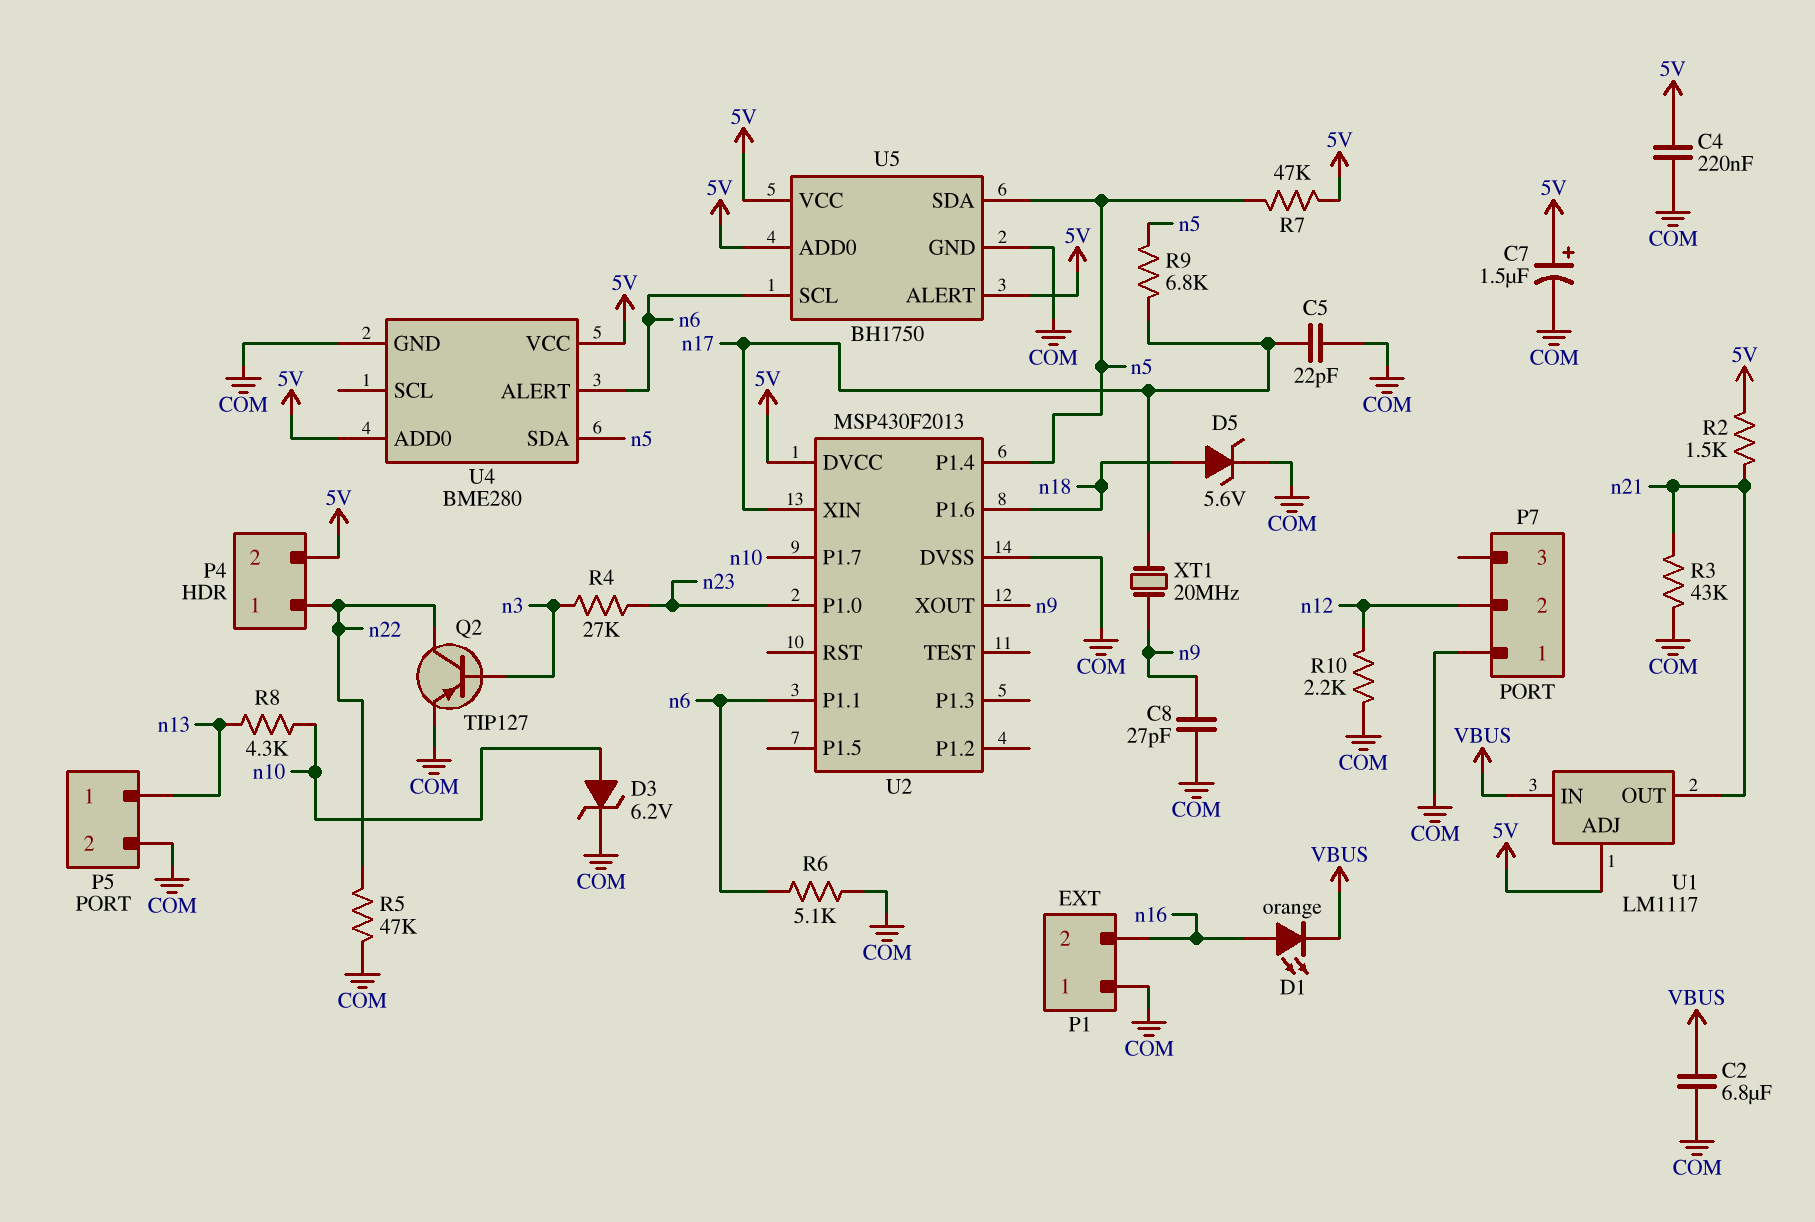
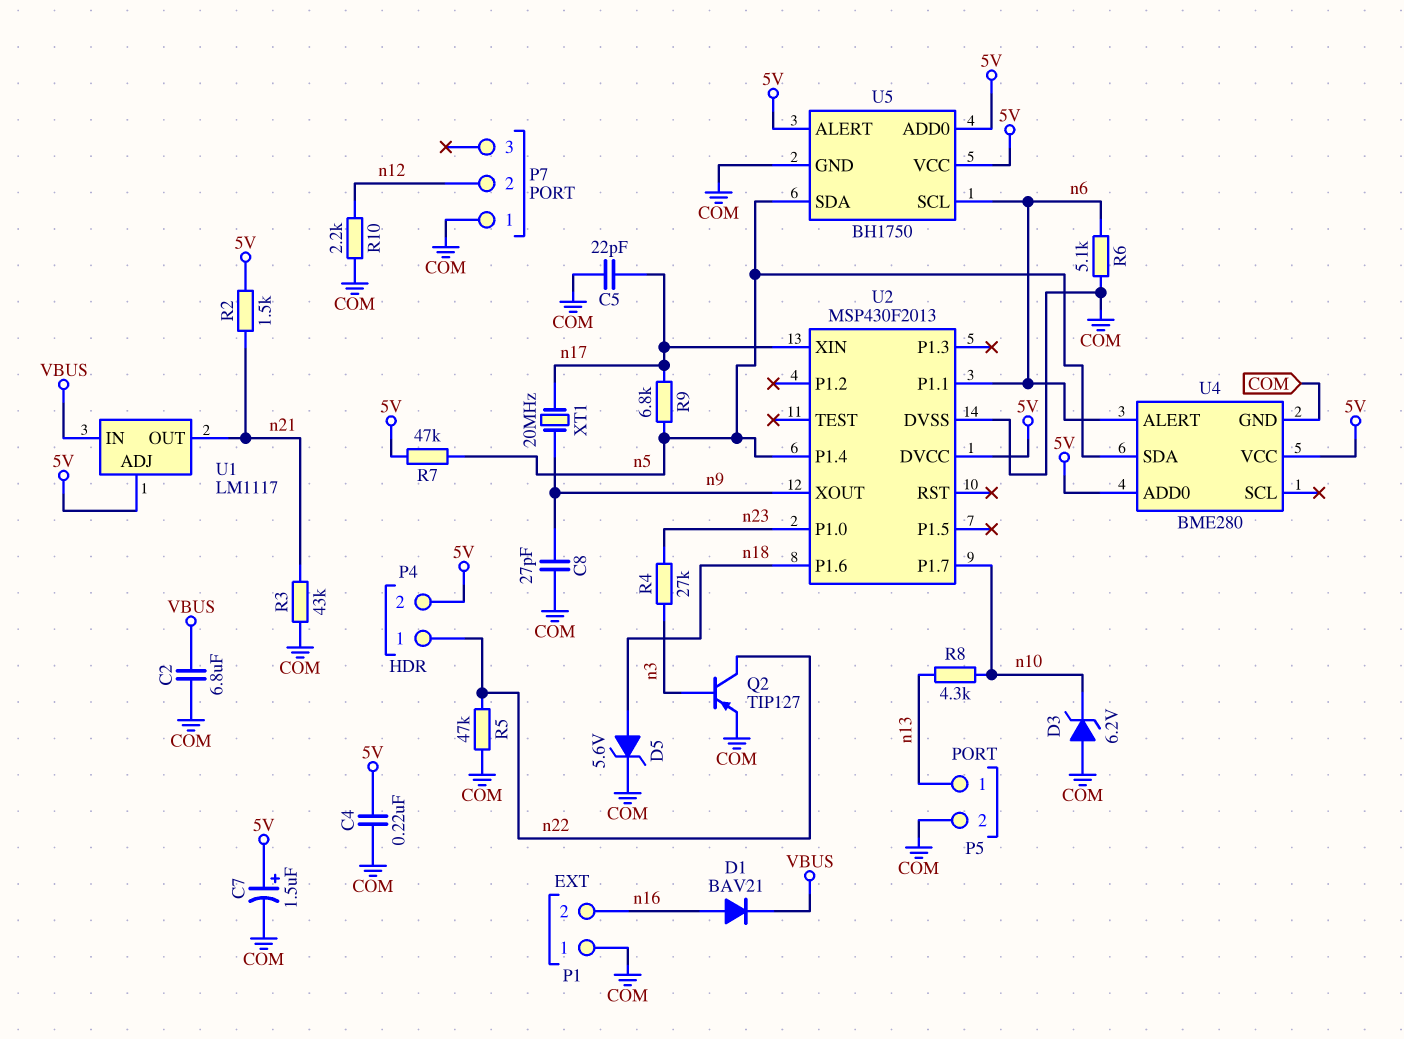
D1: LED orange (A n16, K VBUS) -> diode BAV21 (A n16, K VBUS)
D3: zener 6.2V (A n10, K COM) -> zener 6.2V (A COM, K n10)

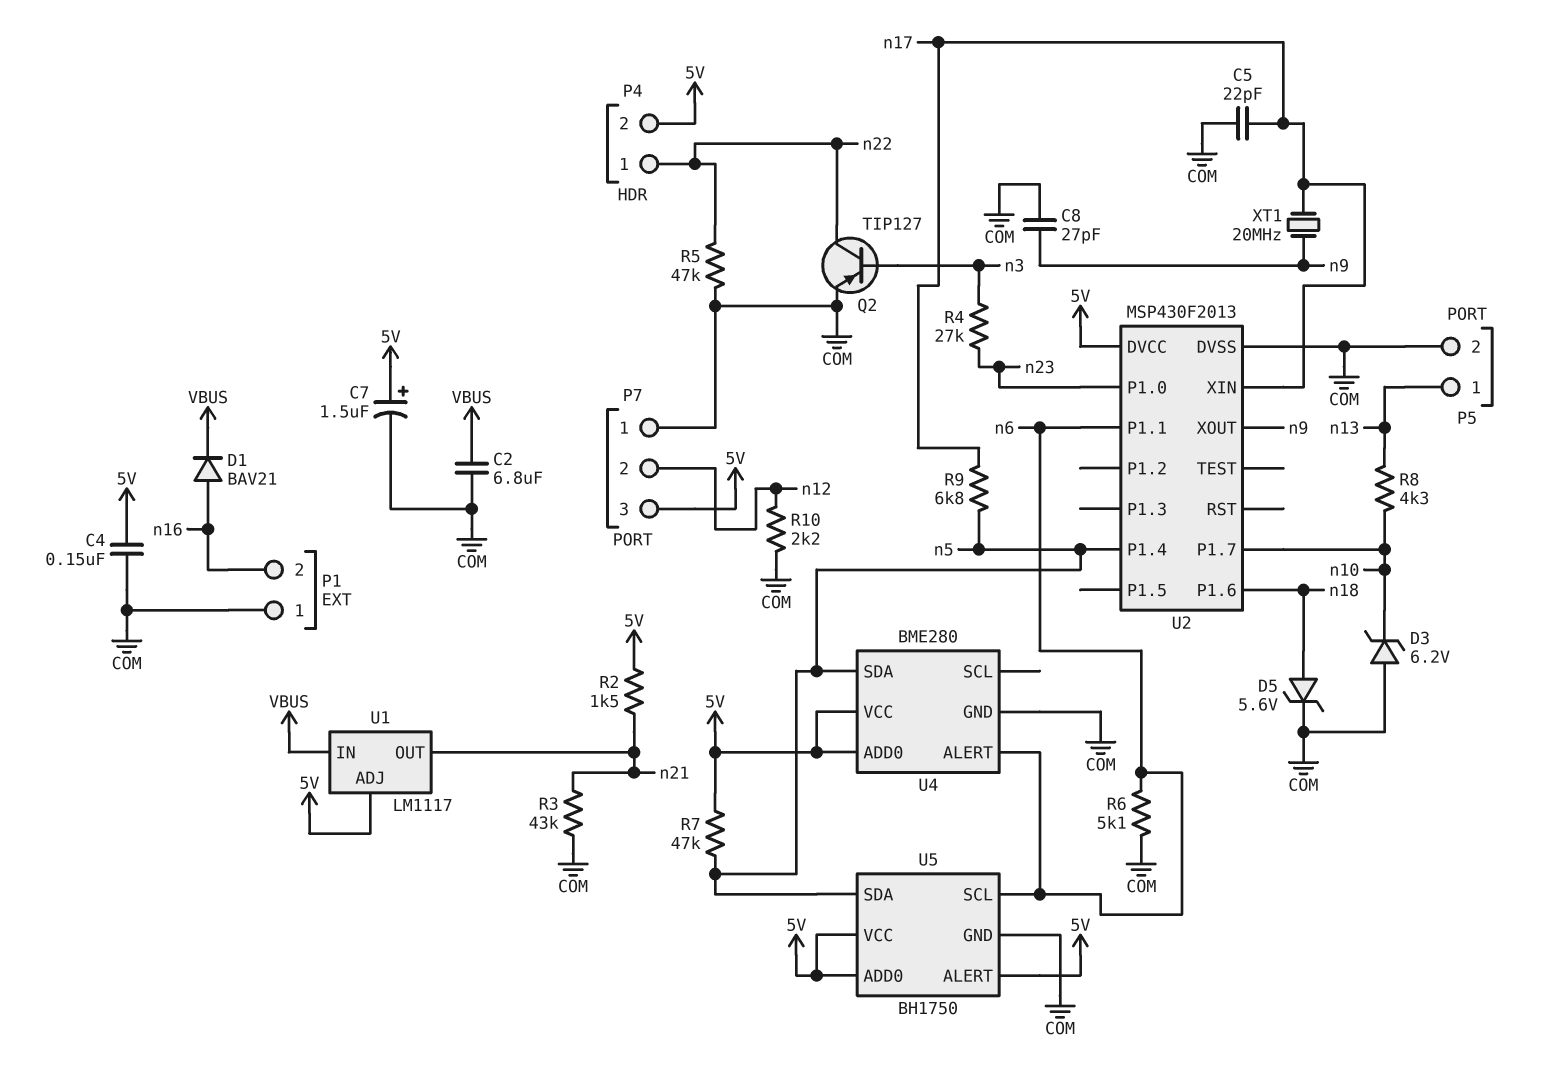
C4: 220nF (5V, COM) -> 150nF (5V, COM)
P7 pin 3: none -> 5V

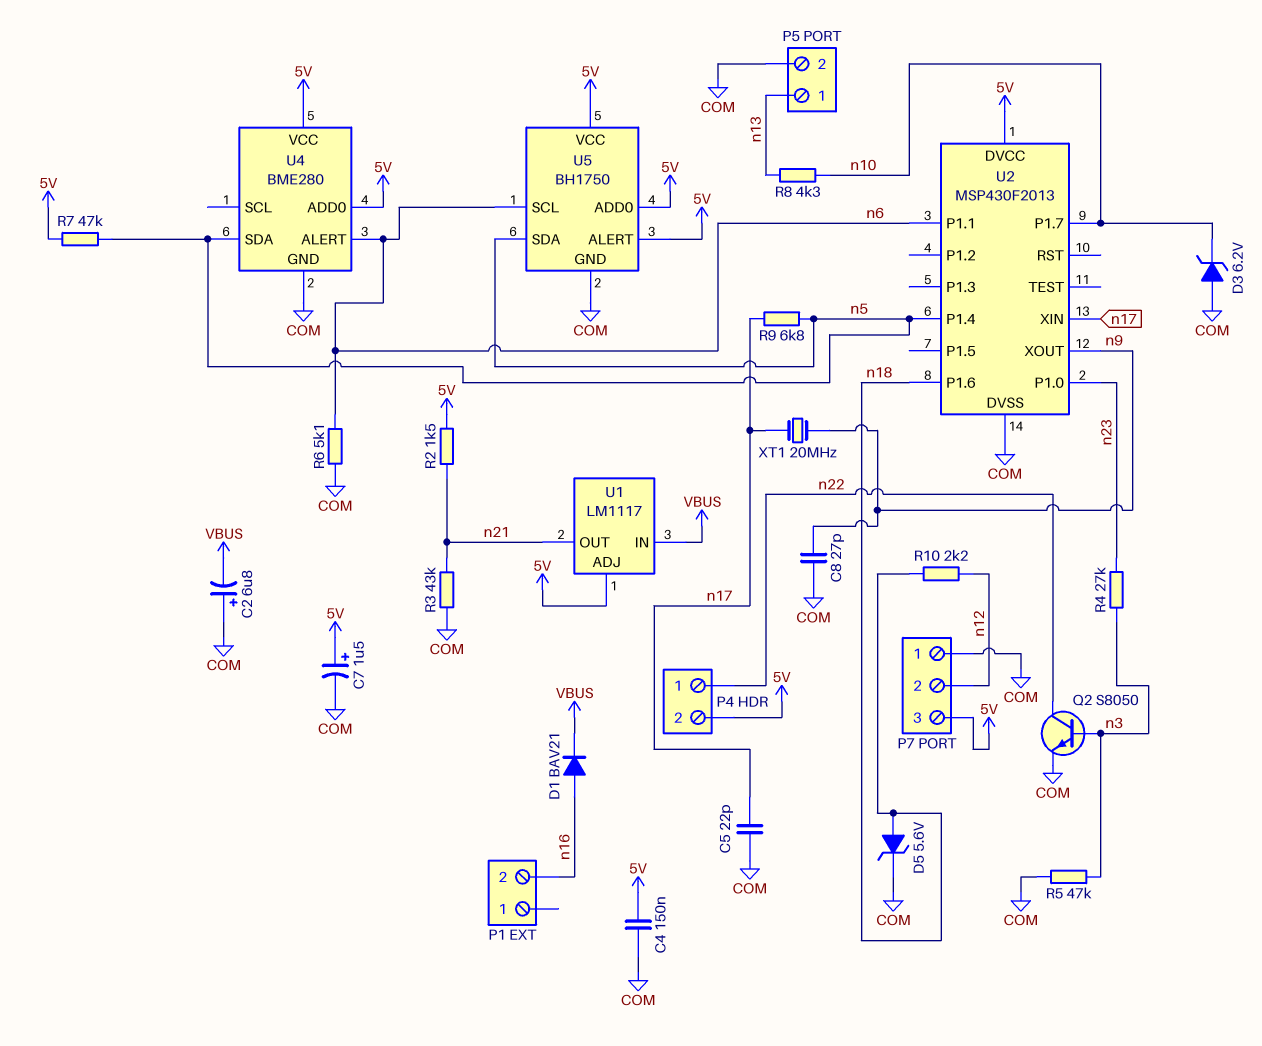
C2: 6.8uF (COM, VBUS) -> 6.8uF (plus COM, minus VBUS)
P1 pin 1: COM -> none
Q2: PNP TIP127 (B n3, C n22, E COM) -> NPN S8050 (B n3, C n22, E COM)
R5: 47k (COM, n22) -> 47k (COM, n3)
R10: 2.2k (COM, n12) -> 2.2k (n12, n18)

